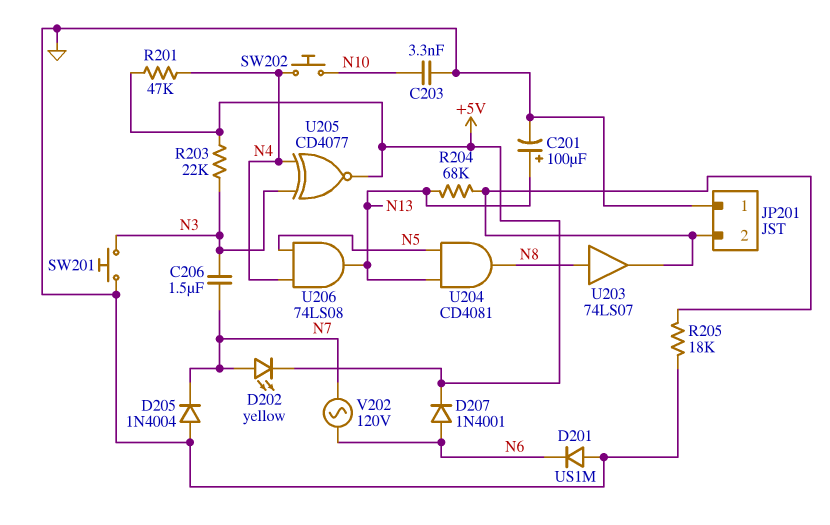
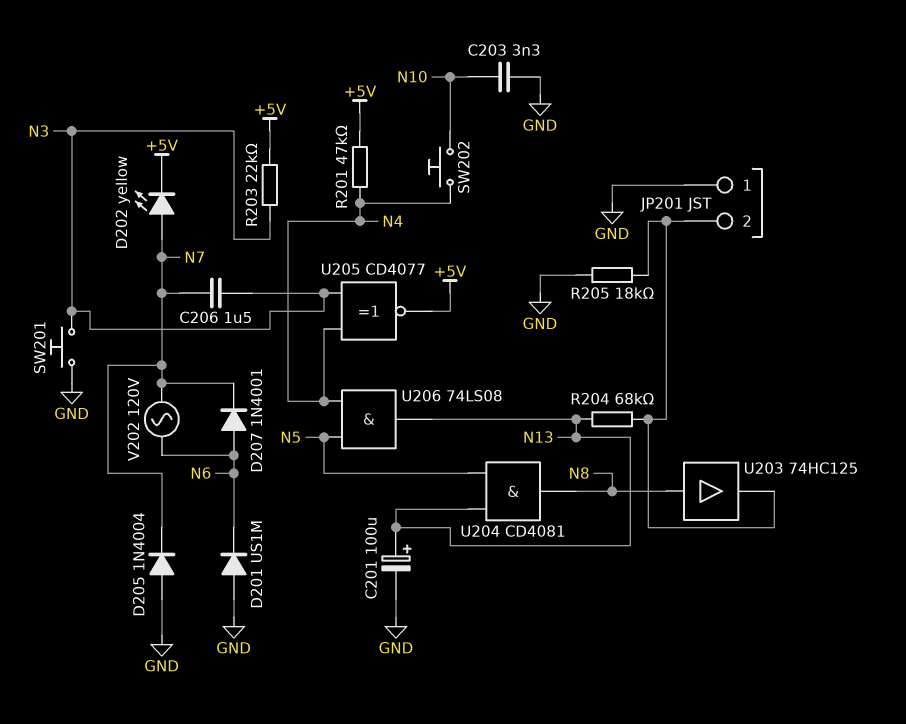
D207: diode 1N4001 (A N6, K +5V) -> diode 1N4001 (A N6, K N7)
U203: buffer 74LS07 (in N8, out JP201/2) -> buffer 74HC125 (in N8, out JP201/2)

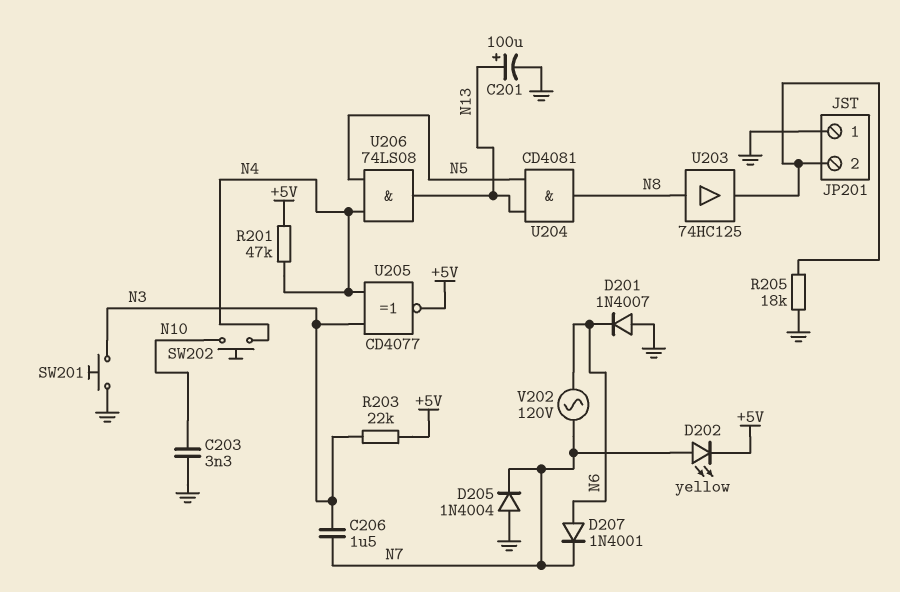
D201: diode US1M (A GND, K N6) -> diode 1N4007 (A GND, K N6)
R204: 68k (JP201/2, N13) -> none

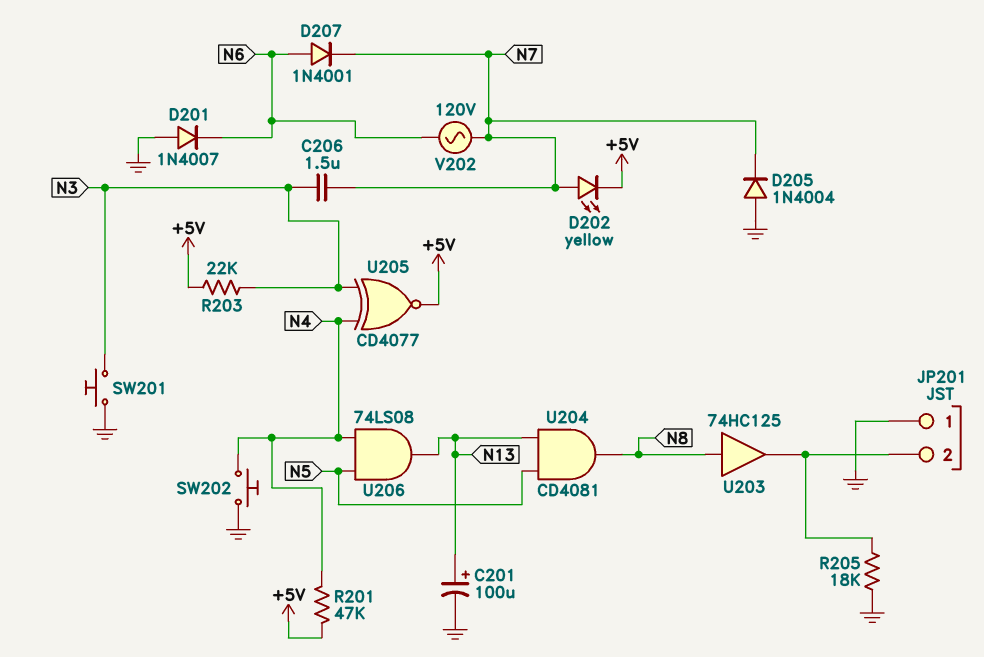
C203: 3.3nF (GND, N10) -> none
SW202: button (N4, N10) -> button (GND, N4)

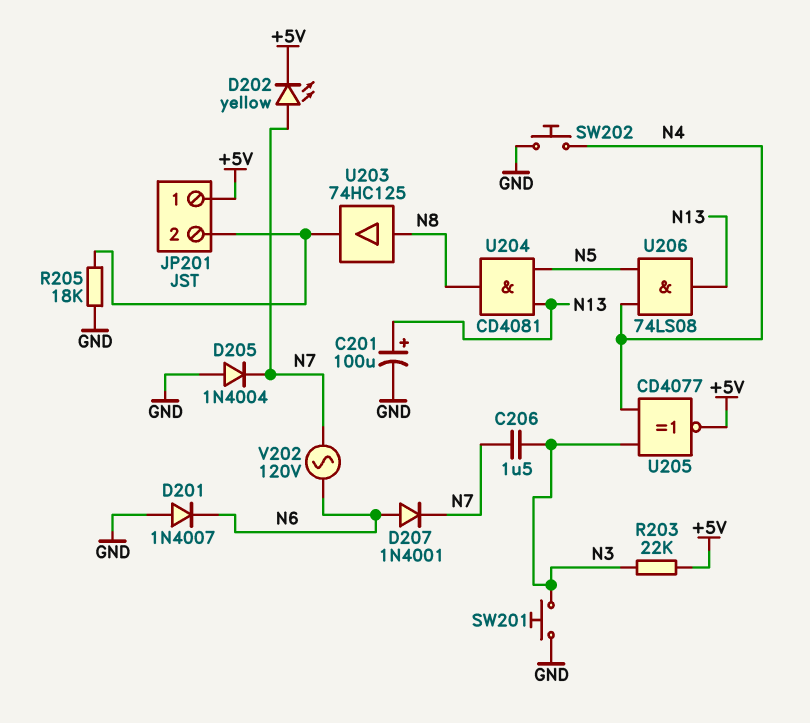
JP201 pin 1: GND -> +5V
R201: 47k (+5V, N4) -> none

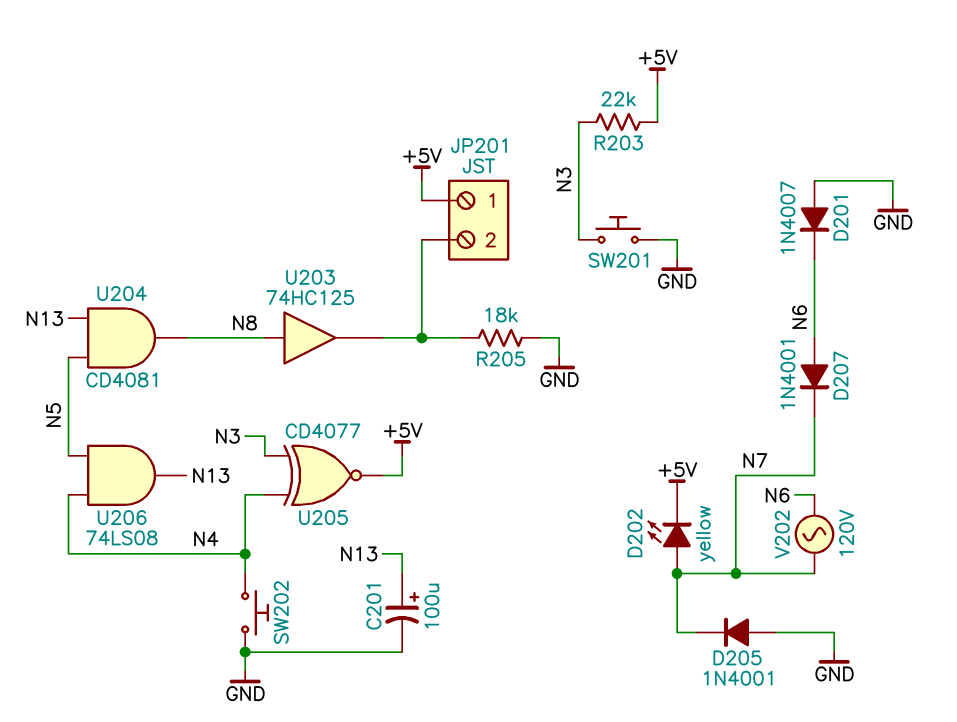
C206: 1.5uF (N3, N7) -> none
D205: diode 1N4004 (A GND, K N7) -> diode 1N4001 (A GND, K N7)

